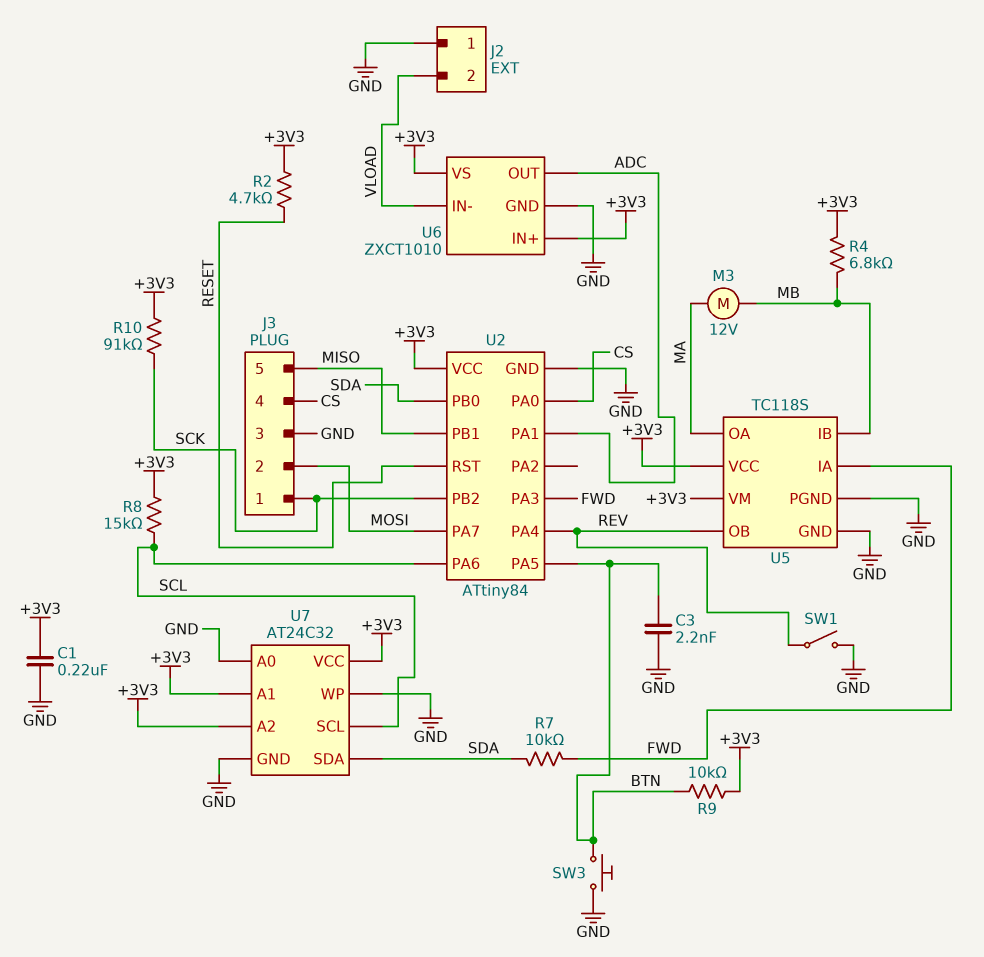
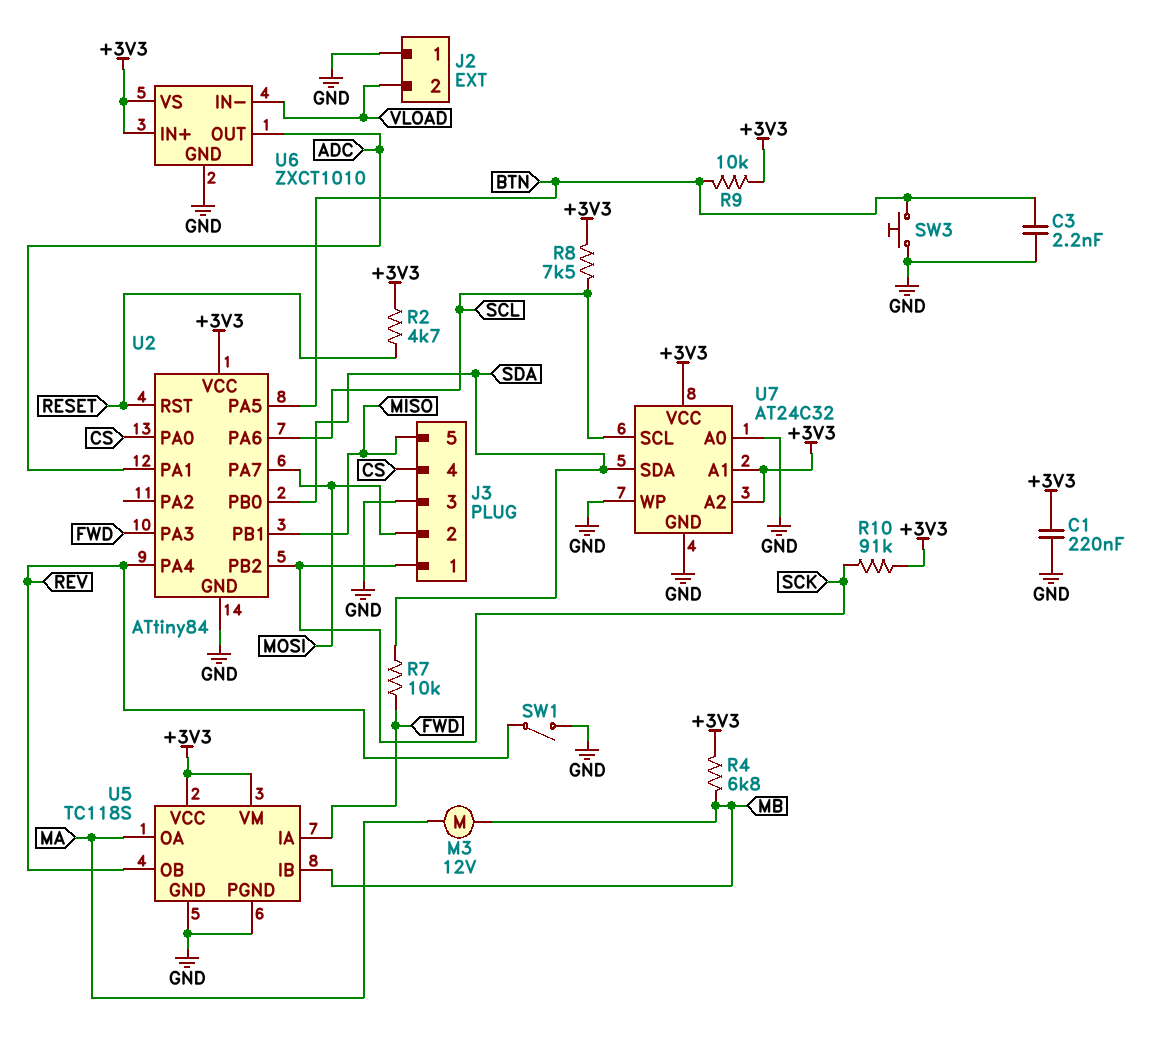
R8: 15k (+3V3, SCL) -> 7.5k (+3V3, SCL)

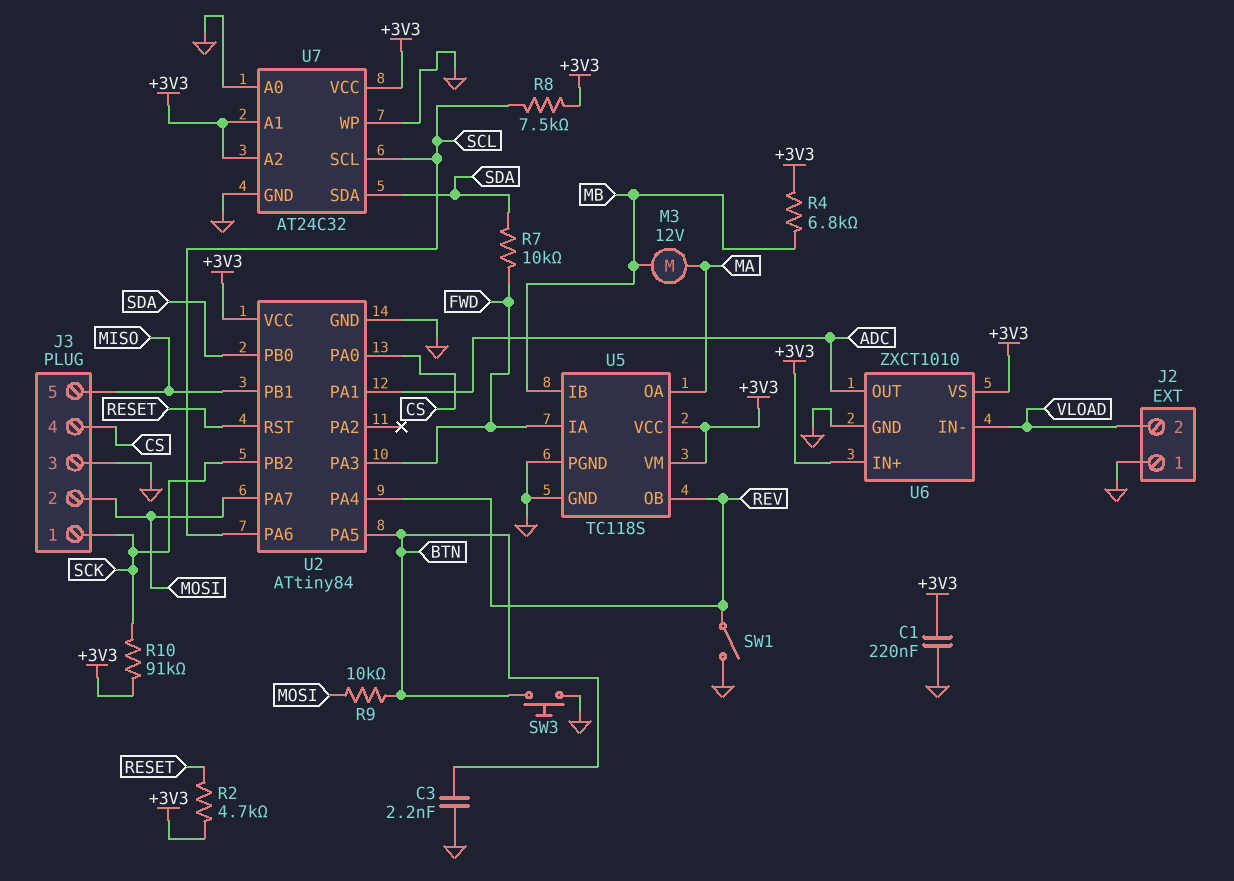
R9: 10k (+3V3, BTN) -> 10k (BTN, MOSI)

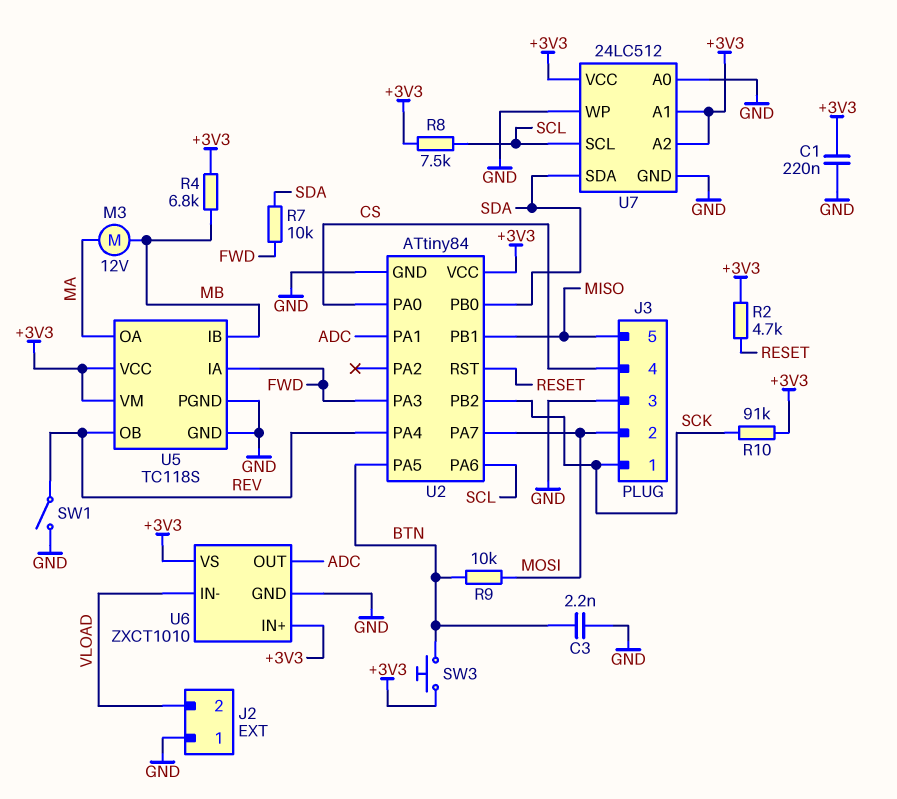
SW3: button (BTN, GND) -> button (+3V3, BTN)
U7: AT24C32 -> 24LC512

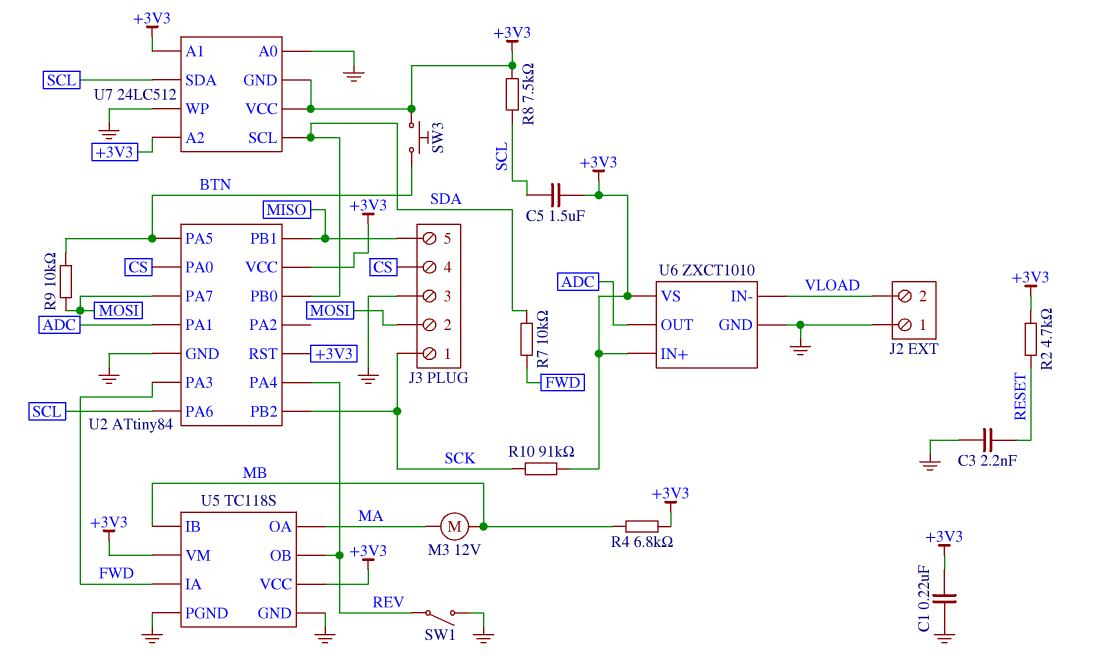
C3: 2.2nF (BTN, GND) -> 2.2nF (GND, RESET)
C5: none -> 1.5uF (+3V3, SCL)
U2 pin RST: RESET -> +3V3
U7 pin GND: GND -> +3V3
U7 pin SCL: SCL -> SDA
U7 pin SDA: SDA -> SCL

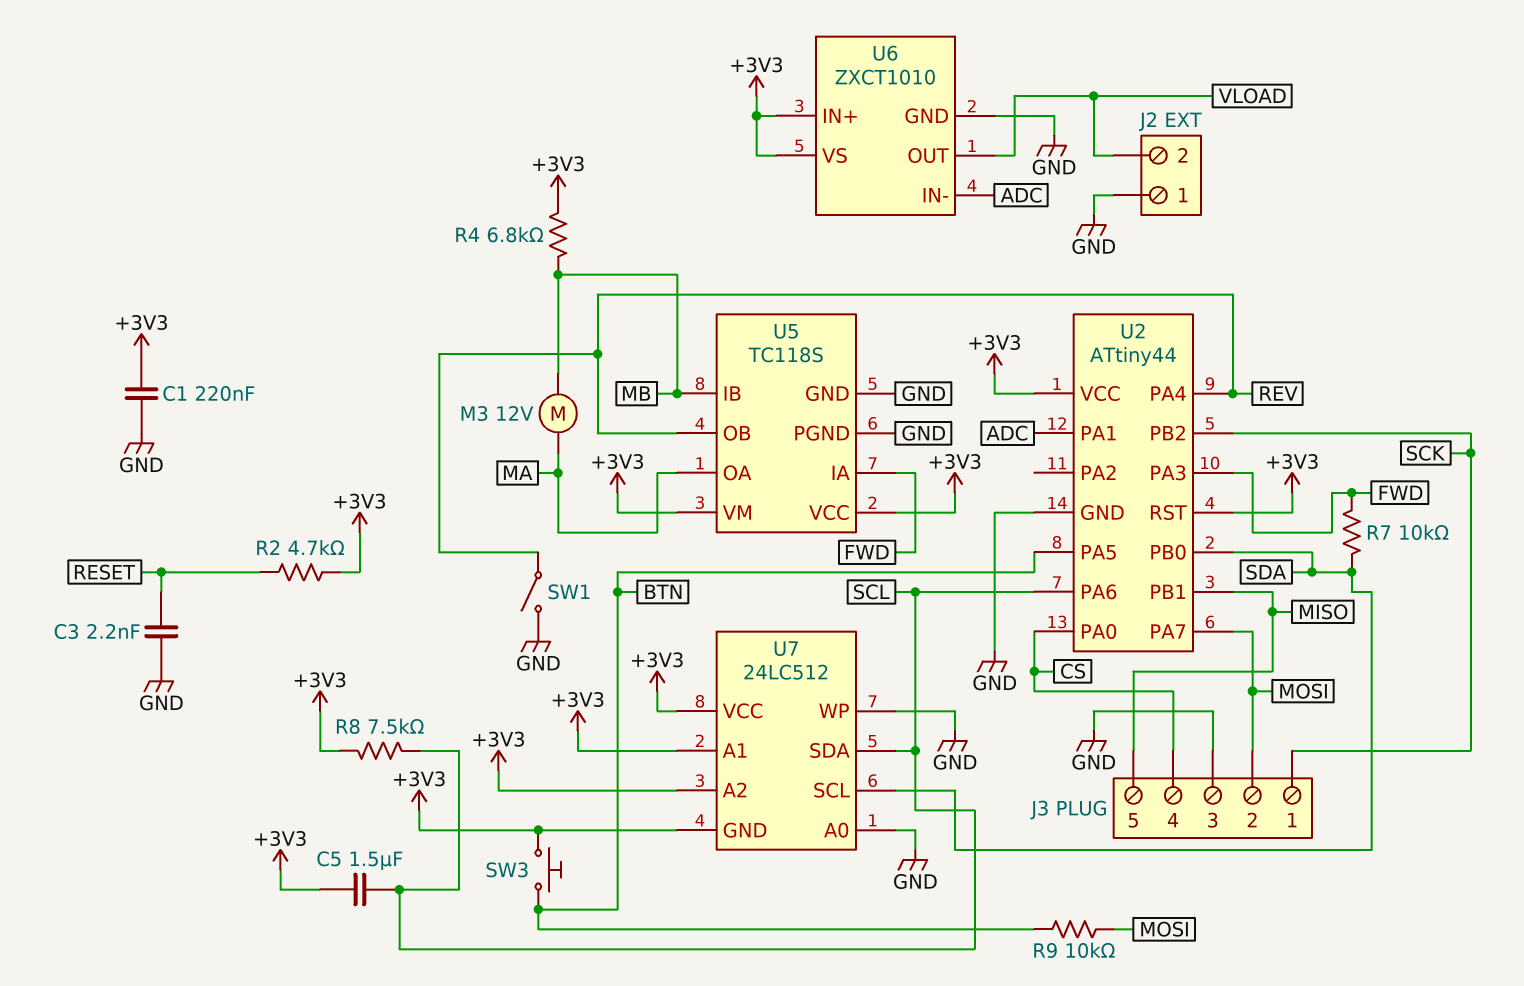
R10: 91k (+3V3, SCK) -> none
U2: ATtiny84 -> ATtiny44
U6 pin IN-: VLOAD -> ADC
U6 pin OUT: ADC -> VLOAD

